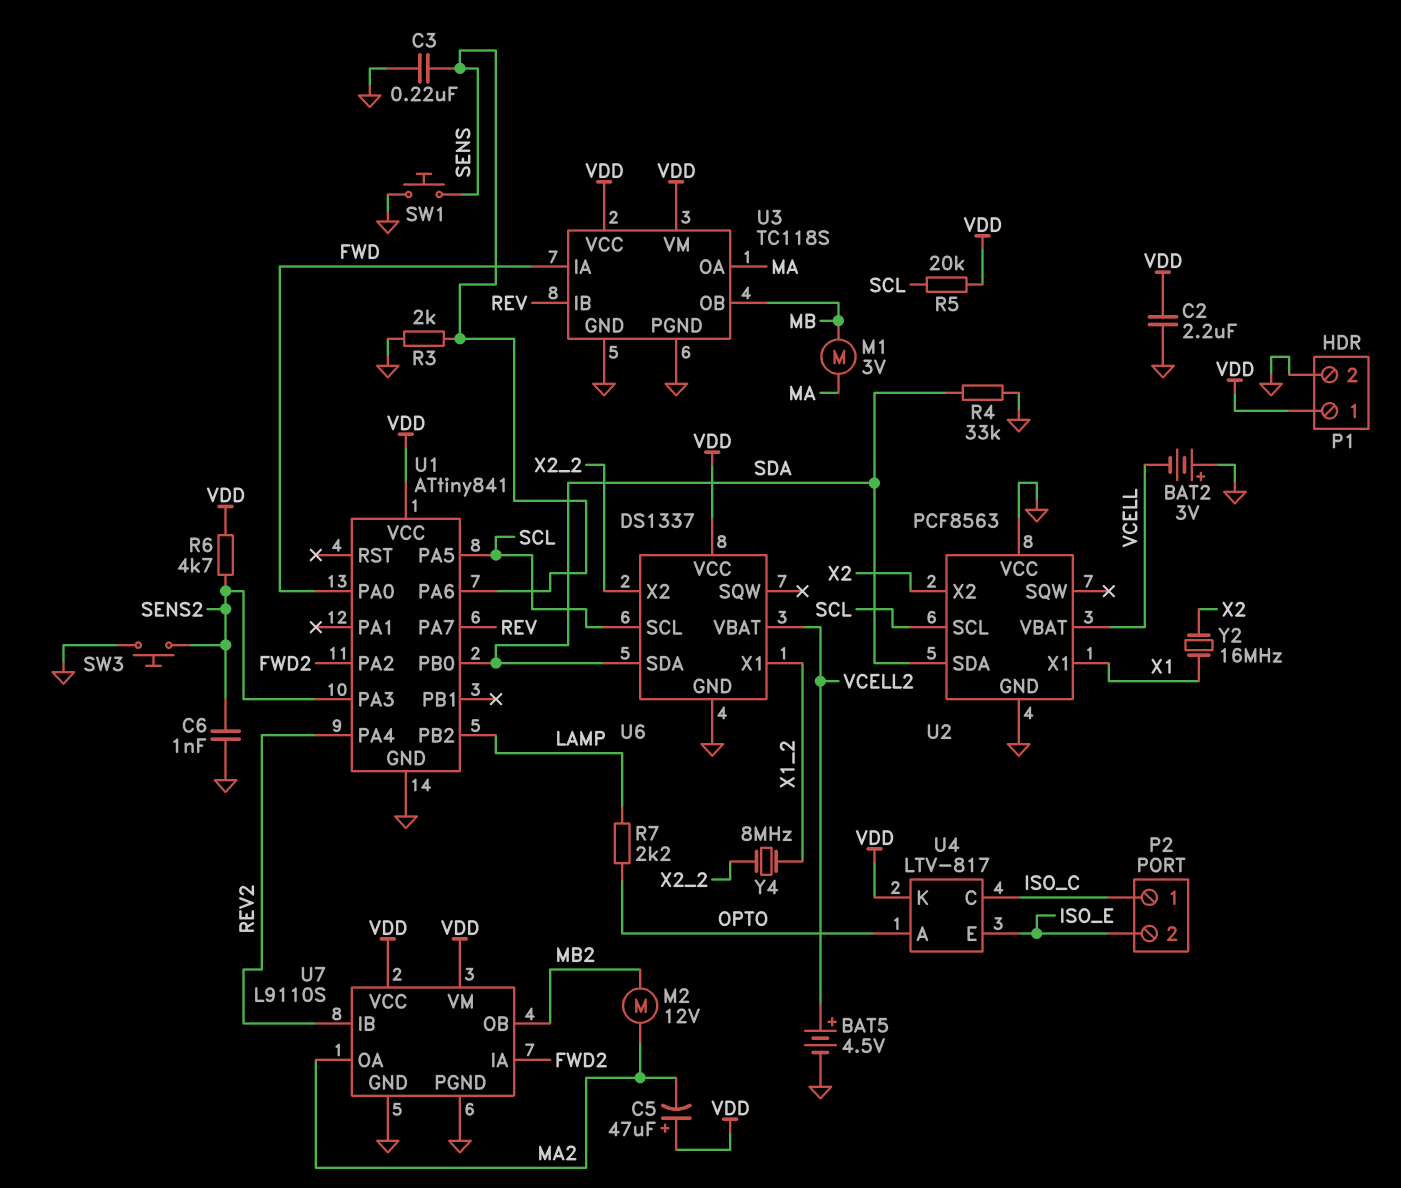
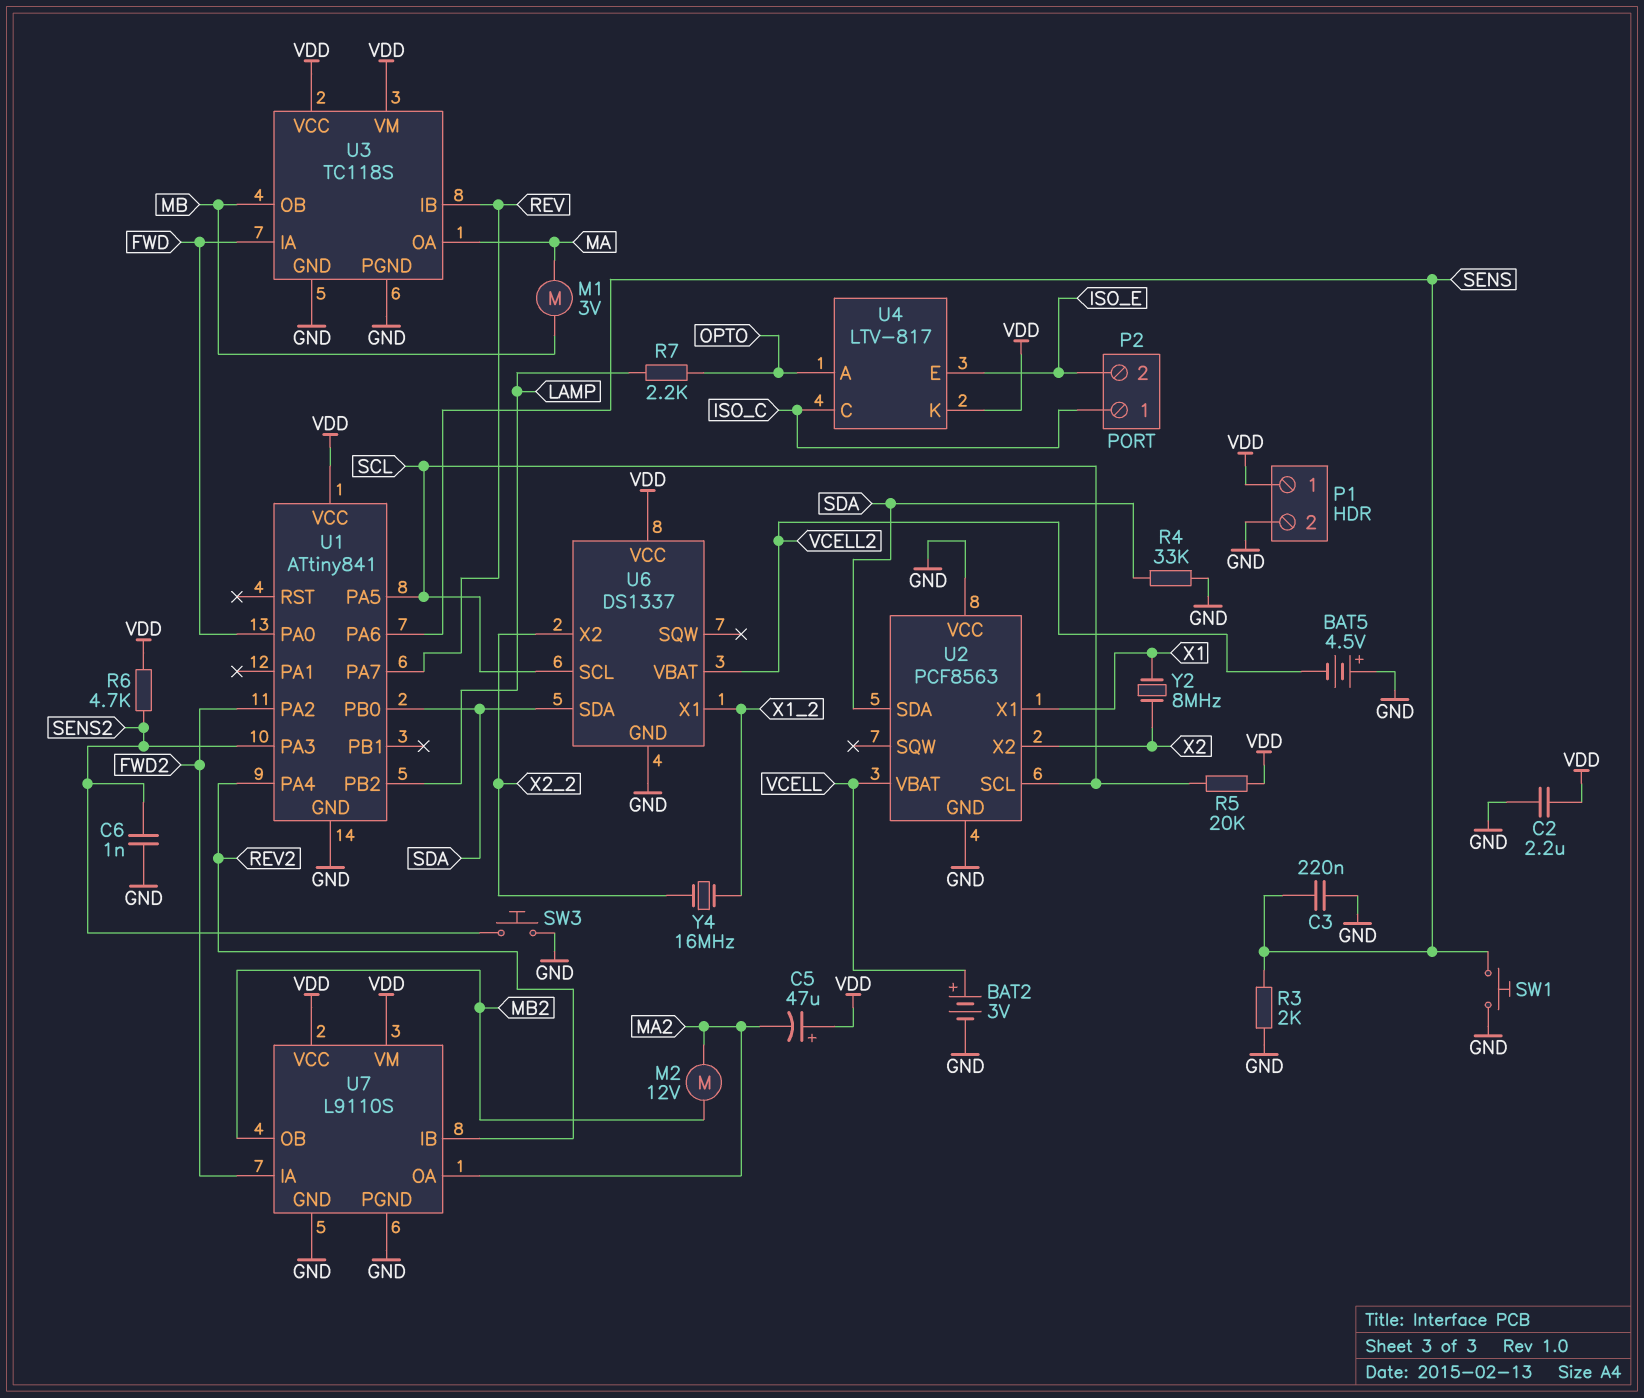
BAT2: 3V (plus GND, minus VCELL) -> 3V (plus VCELL, minus GND)
BAT5: 4.5V (plus VCELL2, minus GND) -> 4.5V (plus GND, minus VCELL2)
Y2: 16MHz (X1, X2) -> 8MHz (X1, X2)
Y4: 8MHz (X1_2, X2_2) -> 16MHz (X1_2, X2_2)

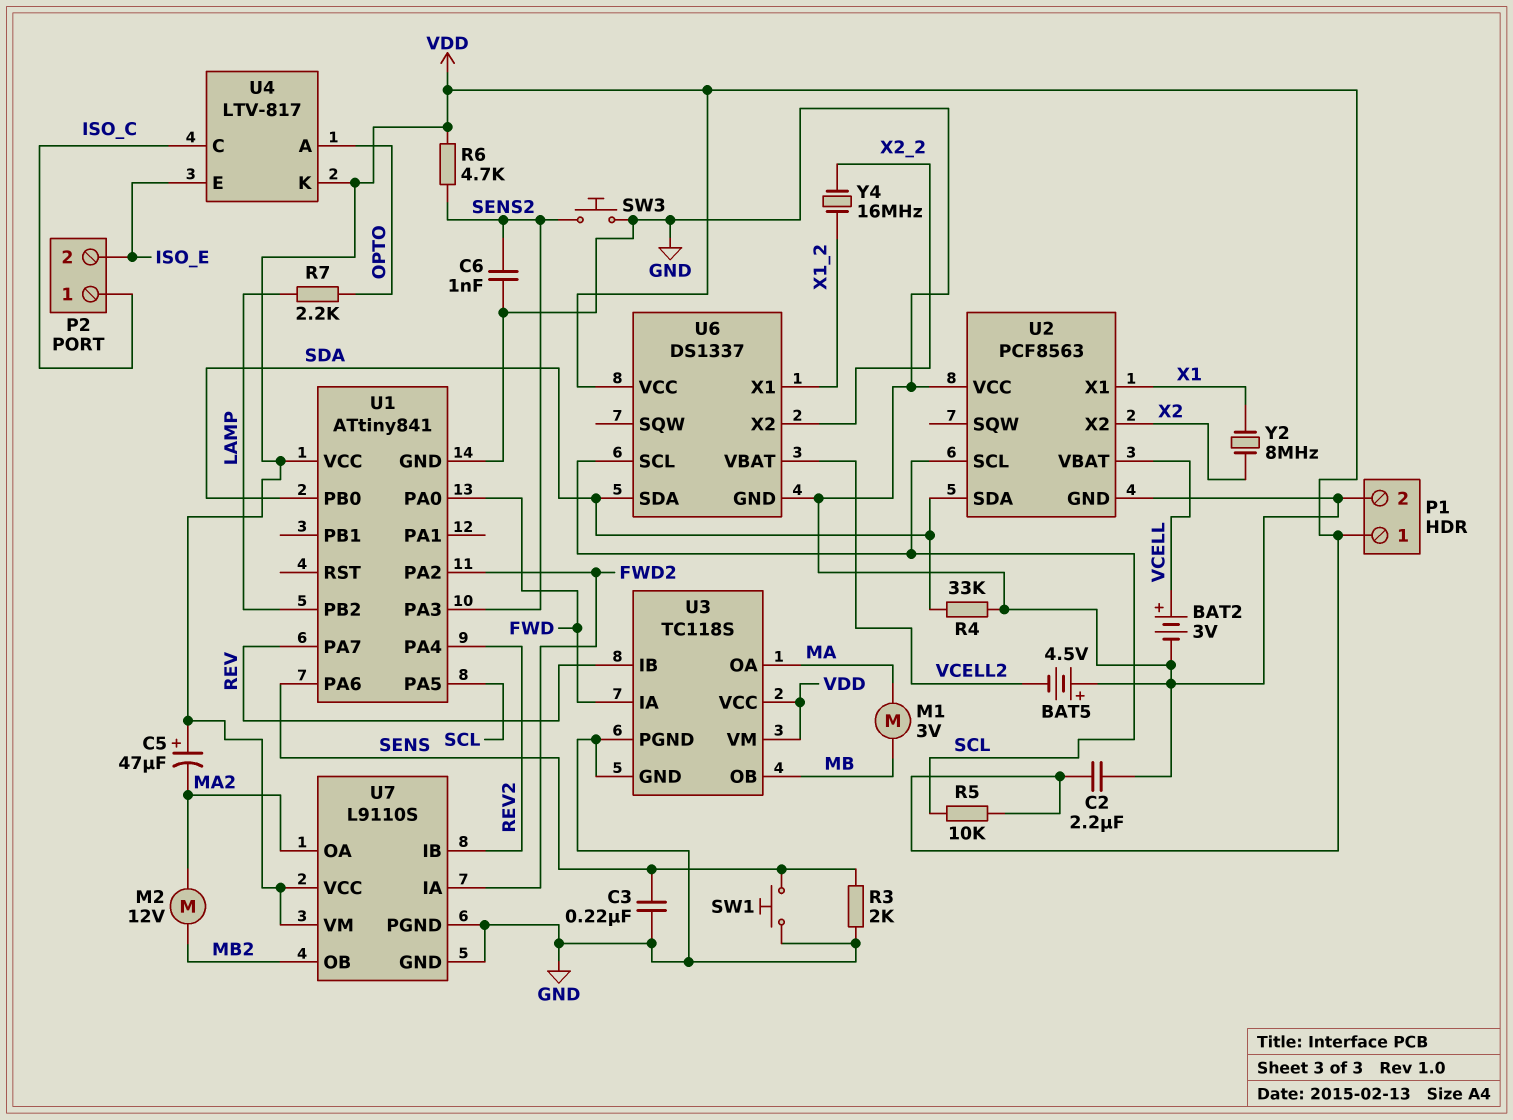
R5: 20k (SCL, VDD) -> 10k (SCL, VDD)

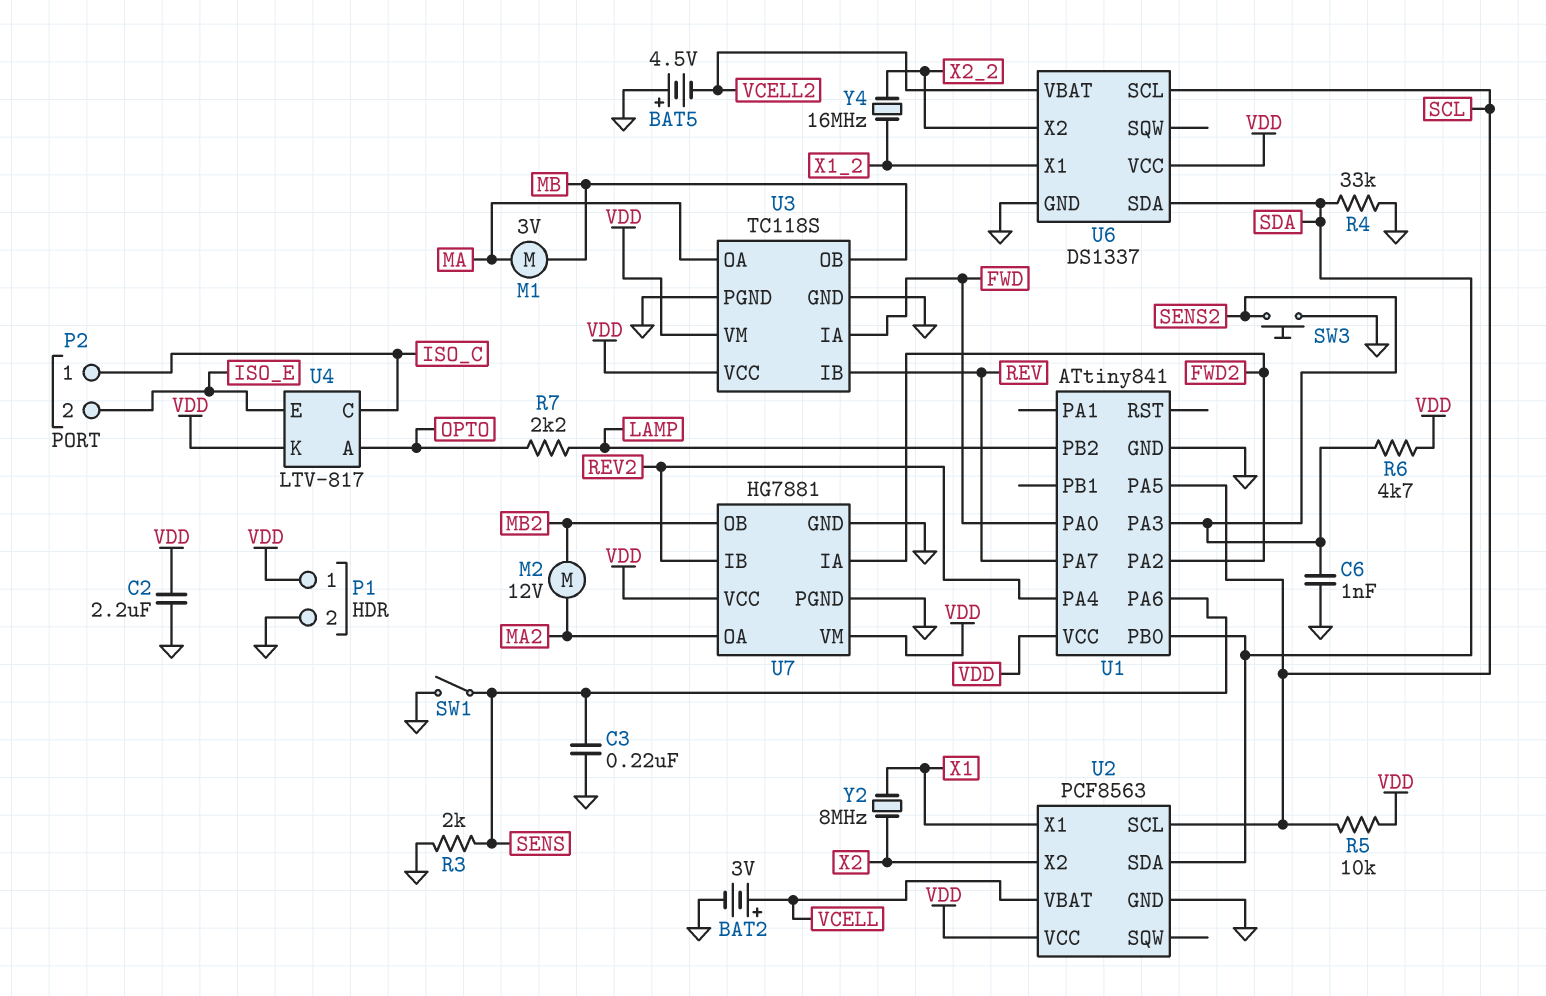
C5: 47uF (plus VDD, minus MA2) -> none
SW1: button (GND, SENS) -> switch (GND, SENS)
U2 pin VCC: GND -> VDD
U7: L9110S -> HG7881

